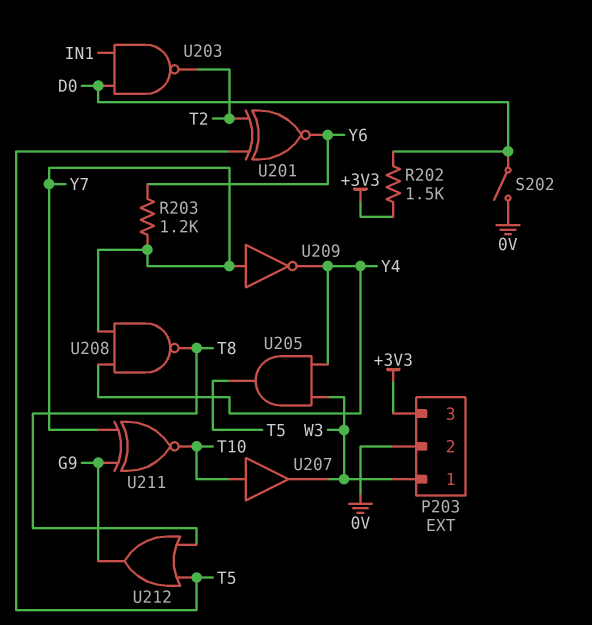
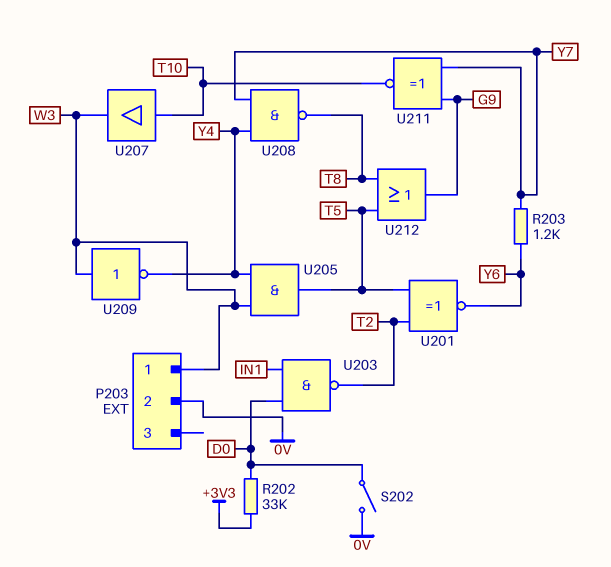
P203 pin 3: +3V3 -> none
R202: 1.5k (+3V3, D0) -> 33k (+3V3, D0)
U209: NOT (in Y7, out Y4) -> NOT (in W3, out Y4)

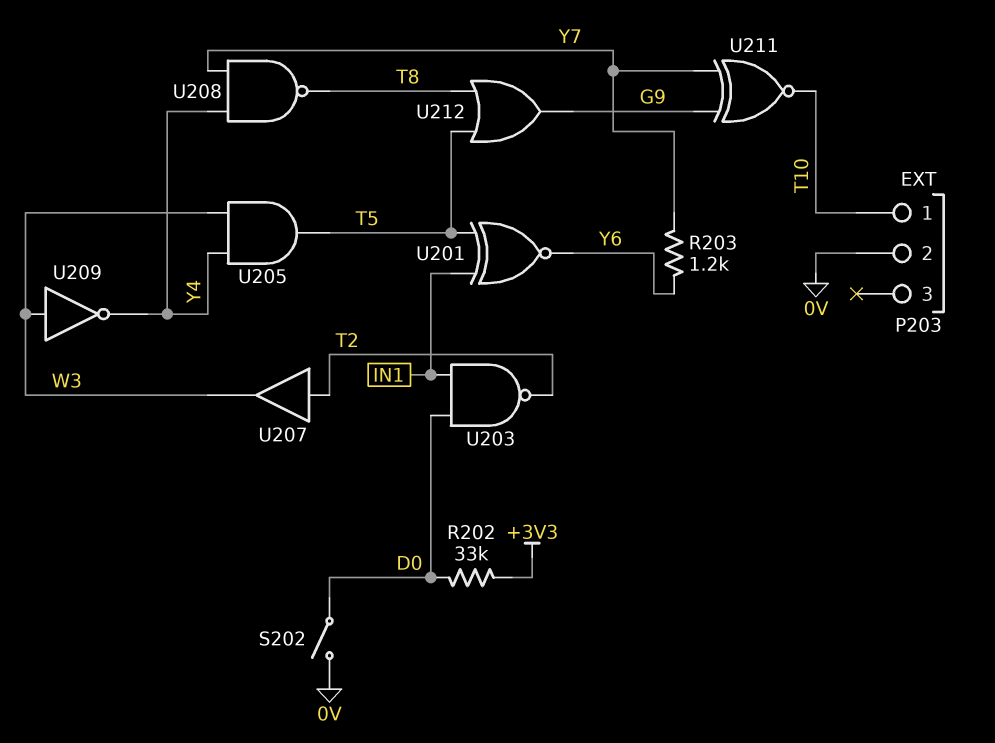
P203 pin 1: W3 -> T10
U201: XNOR (in T2, in T5, out Y6) -> XNOR (in IN1, in T5, out Y6)
U207: buffer (in T10, out W3) -> buffer (in T2, out W3)

